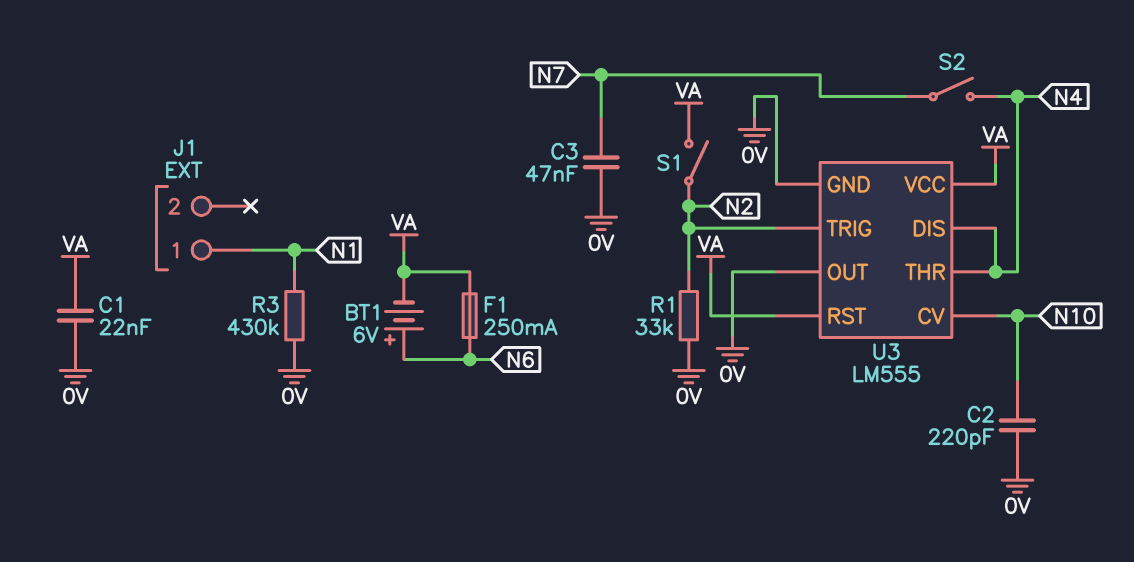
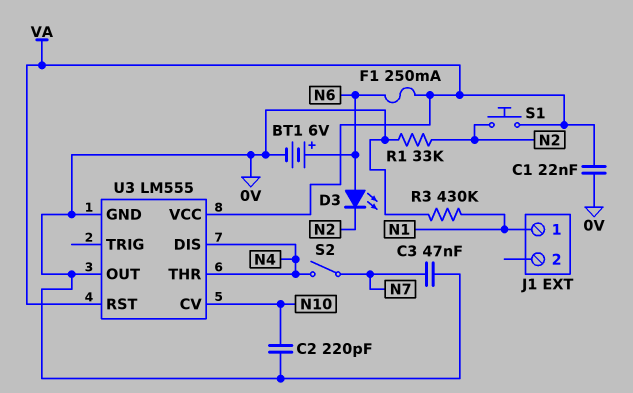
BT1: 6V (plus N6, minus VA) -> 6V (plus N6, minus 0V)
D3: none -> LED (A N6, K N2)
S1: switch (N2, VA) -> button (N2, VA)
U3 pin TRIG: N2 -> none

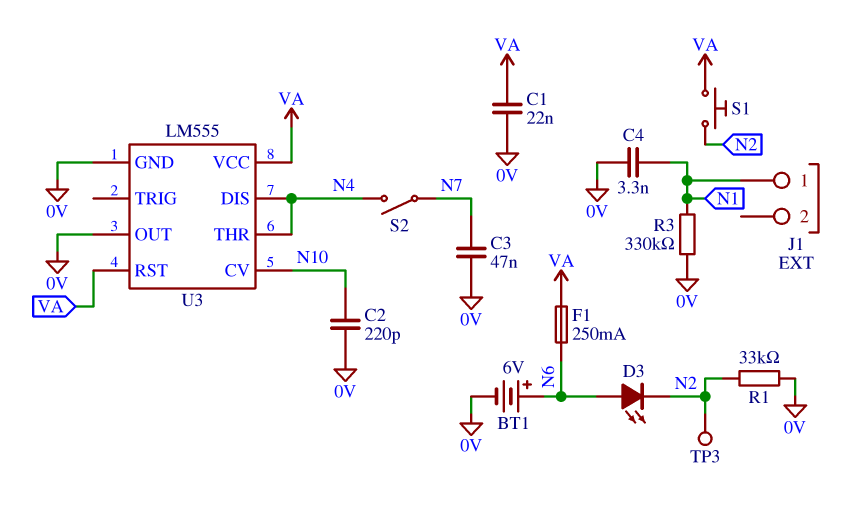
C4: none -> 3.3nF (0V, N1)
R3: 430k (0V, N1) -> 330k (0V, N1)
TP3: none -> test point (N2)

